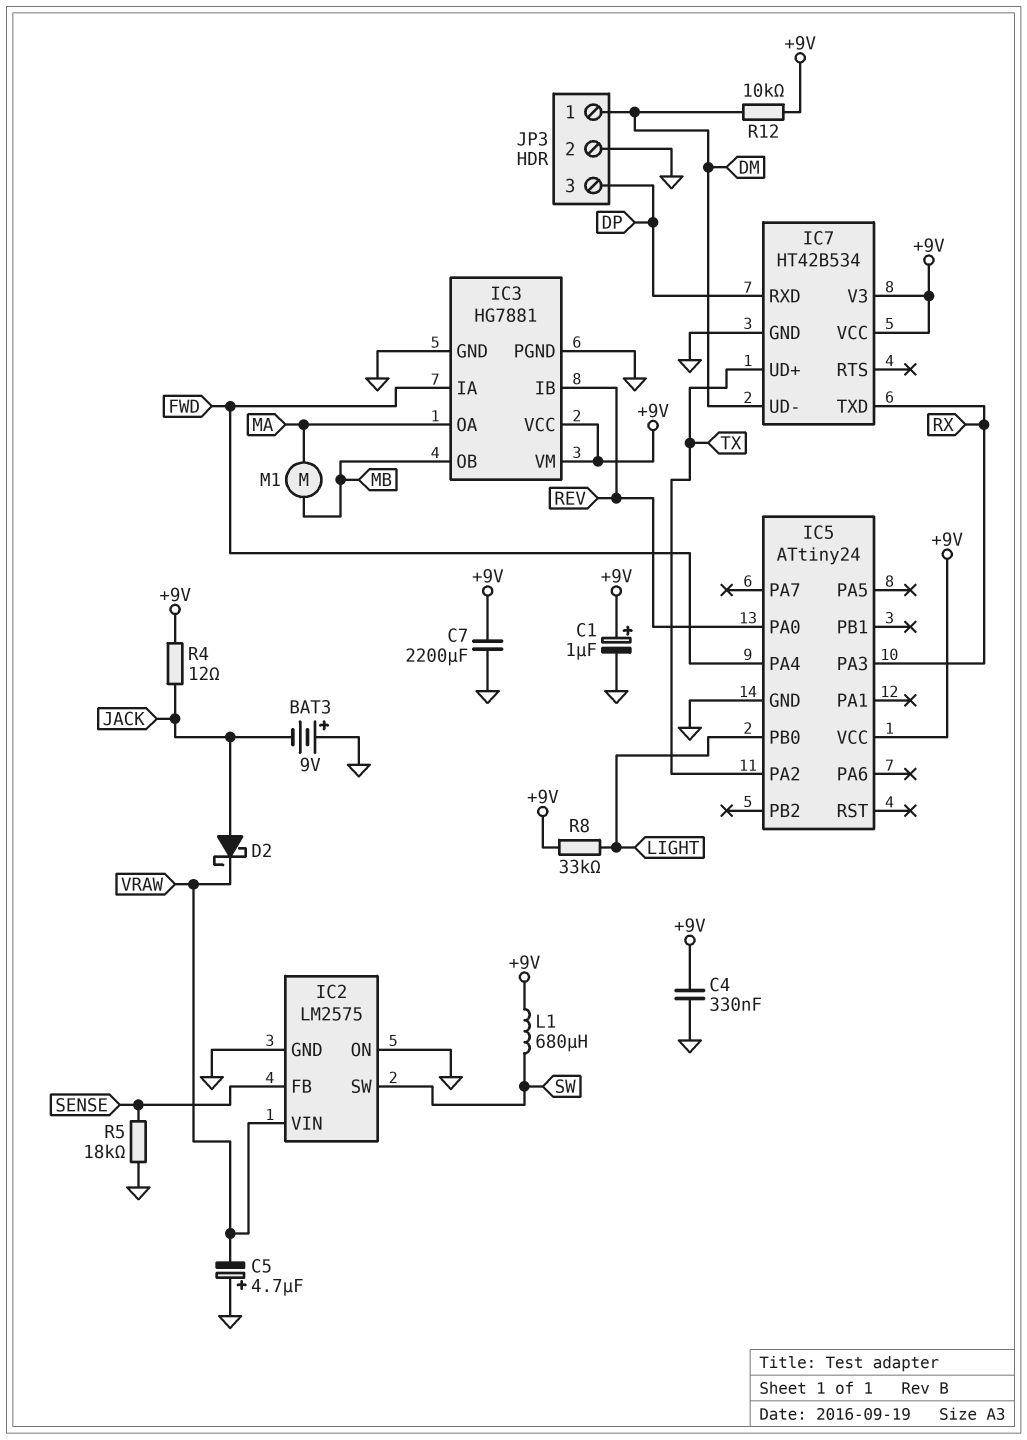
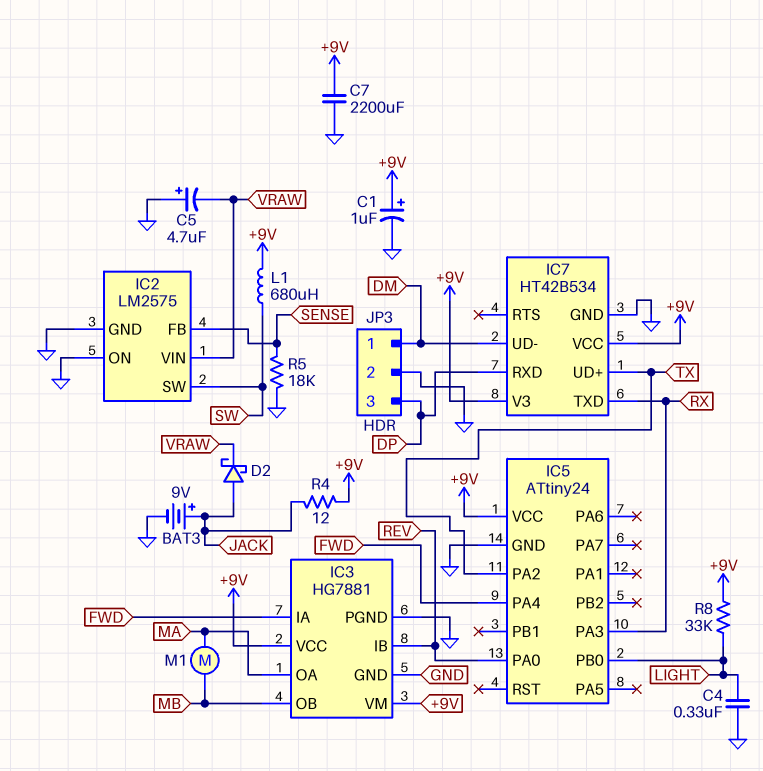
BAT3: 9V (plus GND, minus JACK) -> 9V (plus JACK, minus GND)
C4: 330nF (+9V, GND) -> 330nF (GND, LIGHT)
R12: 10k (+9V, DM) -> none

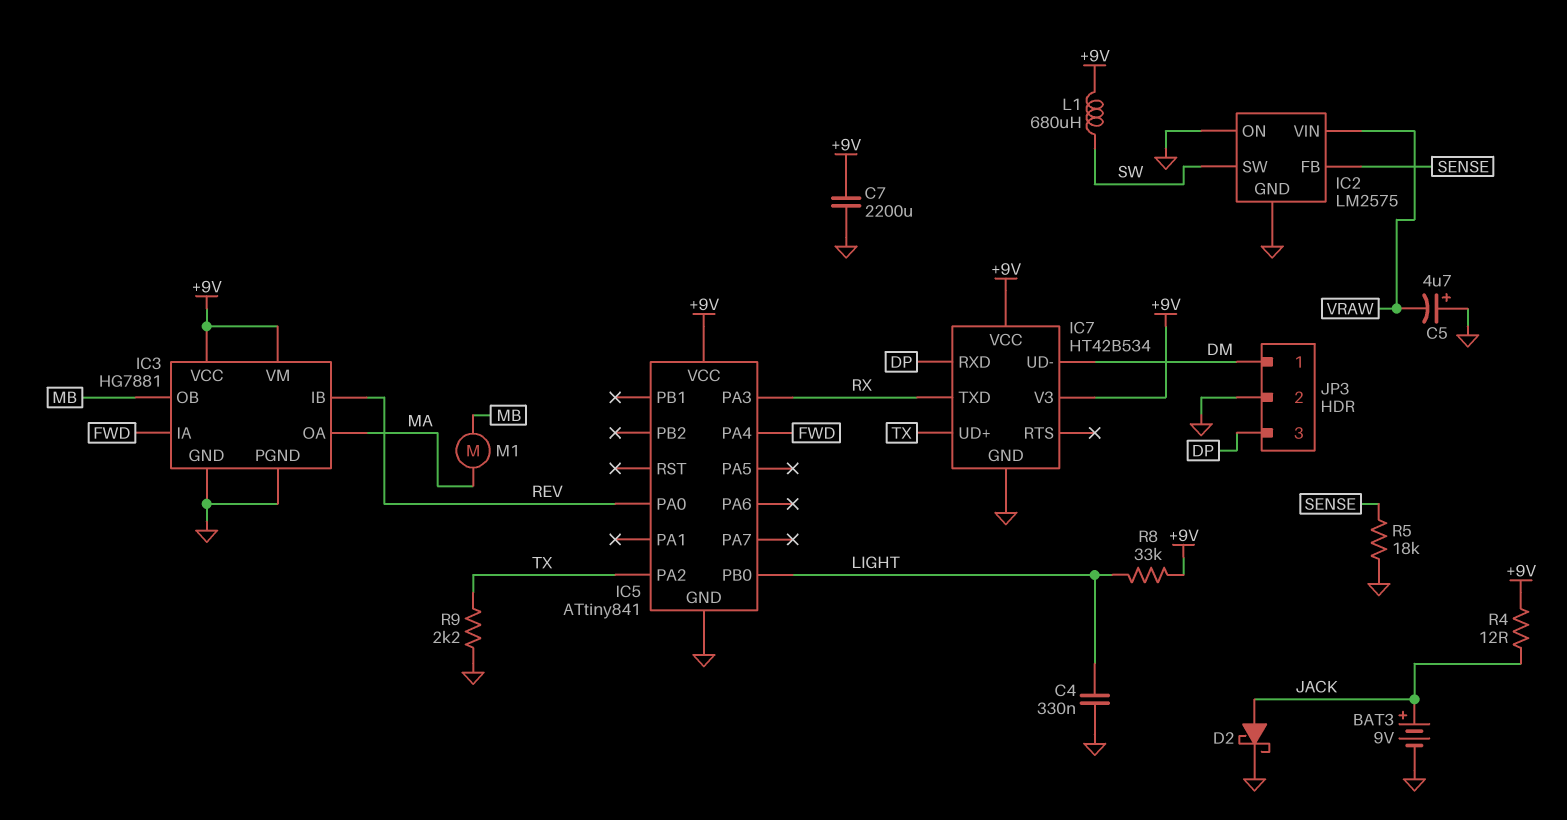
C1: 1uF (plus +9V, minus GND) -> none
D2: schottky (A JACK, K VRAW) -> schottky (A JACK, K GND)
IC5: ATtiny24 -> ATtiny841
R9: none -> 2.2k (GND, TX)

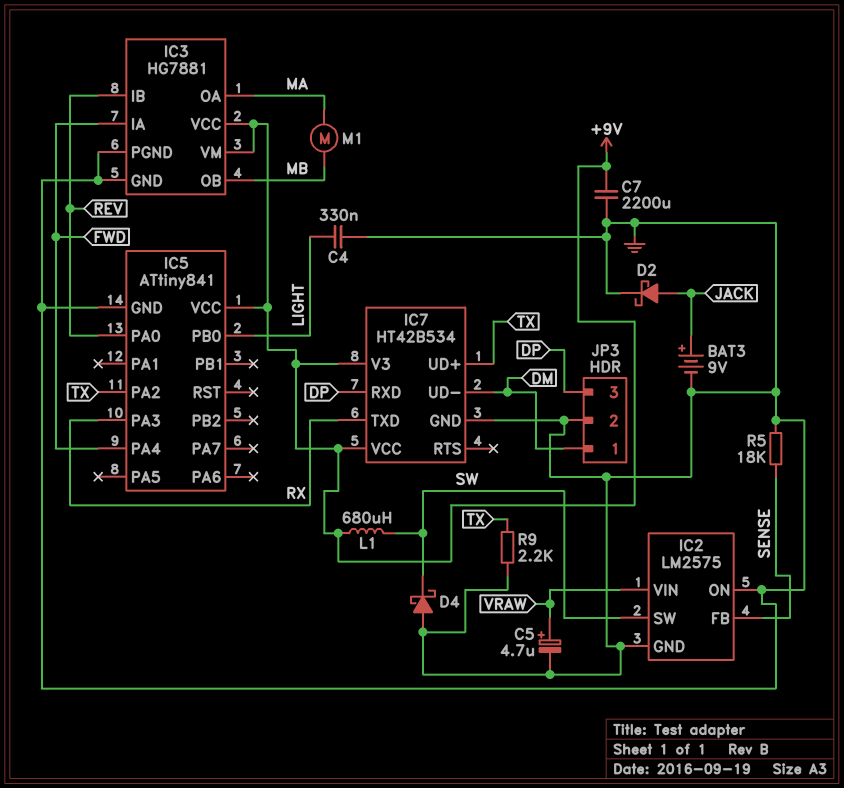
C5: 4.7uF (plus GND, minus VRAW) -> 4.7uF (plus VRAW, minus GND)
D4: none -> schottky (A GND, K SW)
R4: 12 (+9V, JACK) -> none
R8: 33k (+9V, LIGHT) -> none

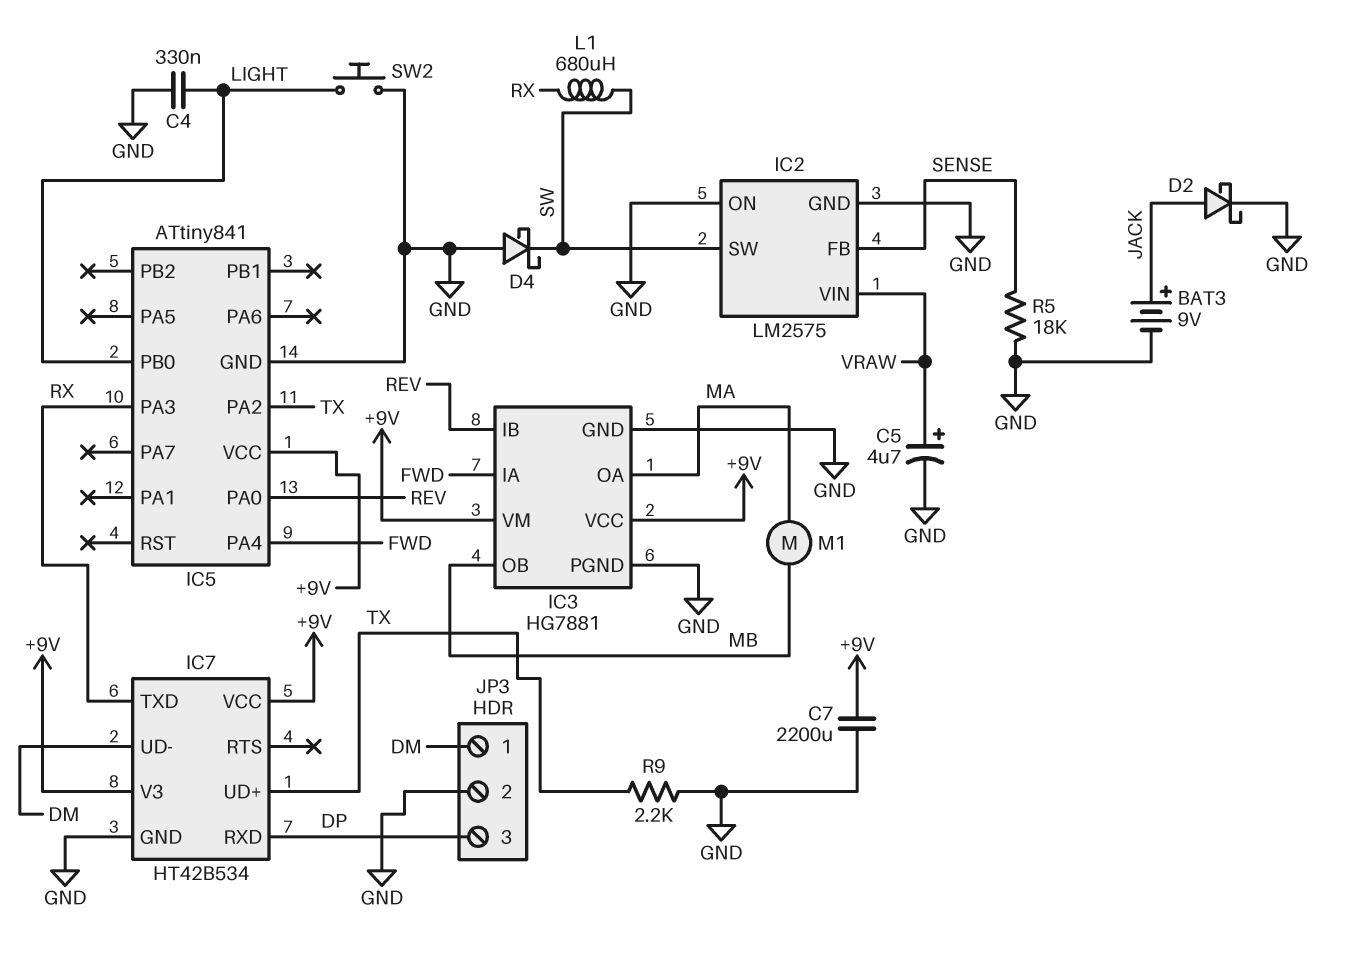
L1: 680uH (+9V, SW) -> 680uH (RX, SW)
SW2: none -> button (GND, LIGHT)

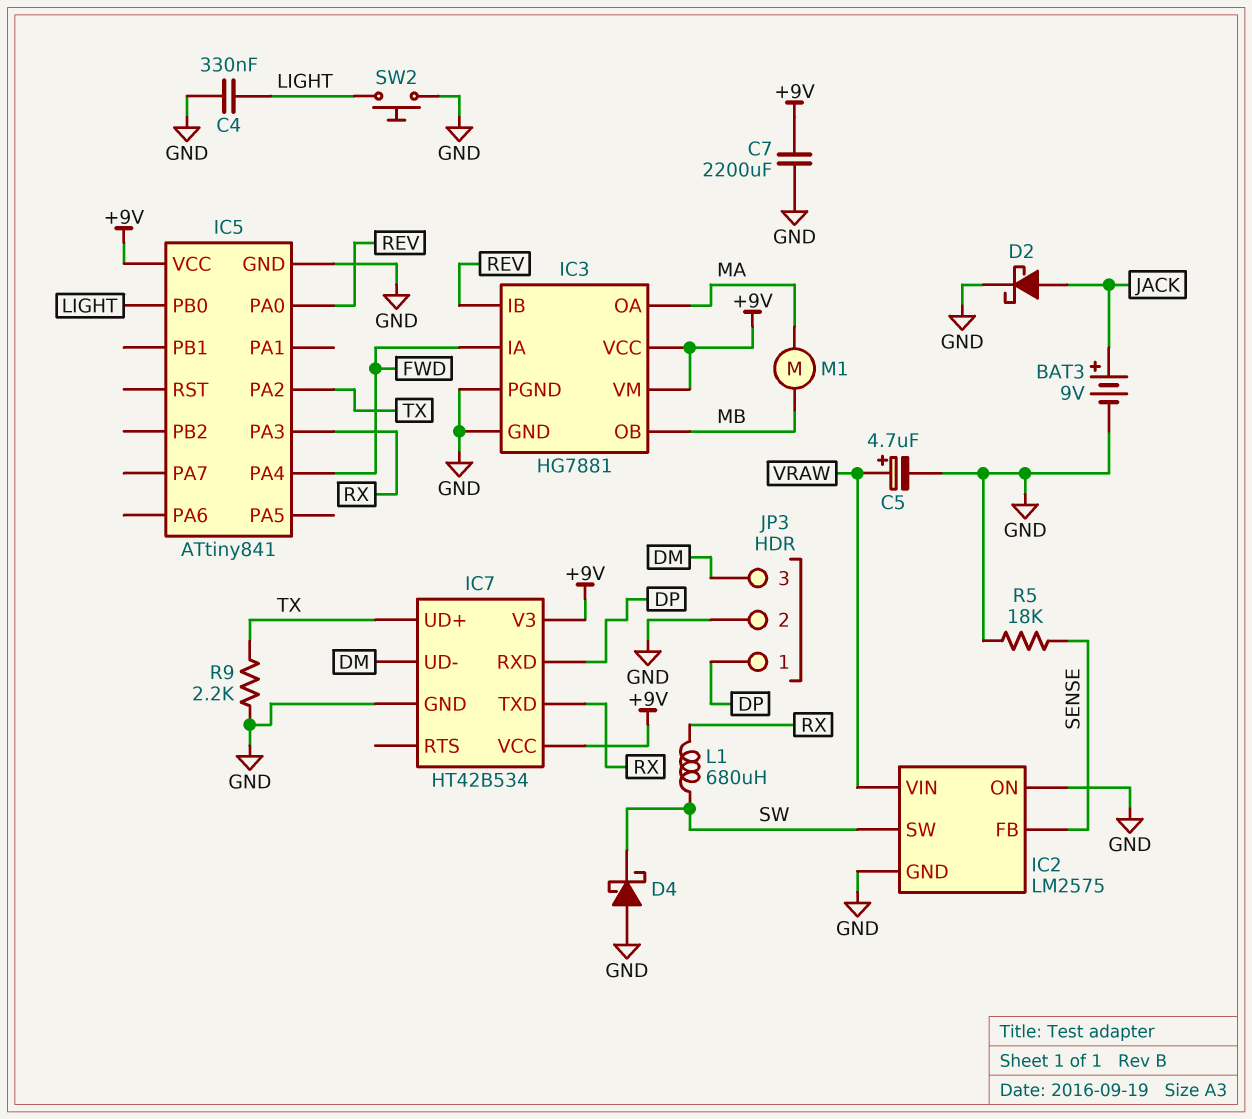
JP3 pin 1: DM -> DP
JP3 pin 3: DP -> DM

